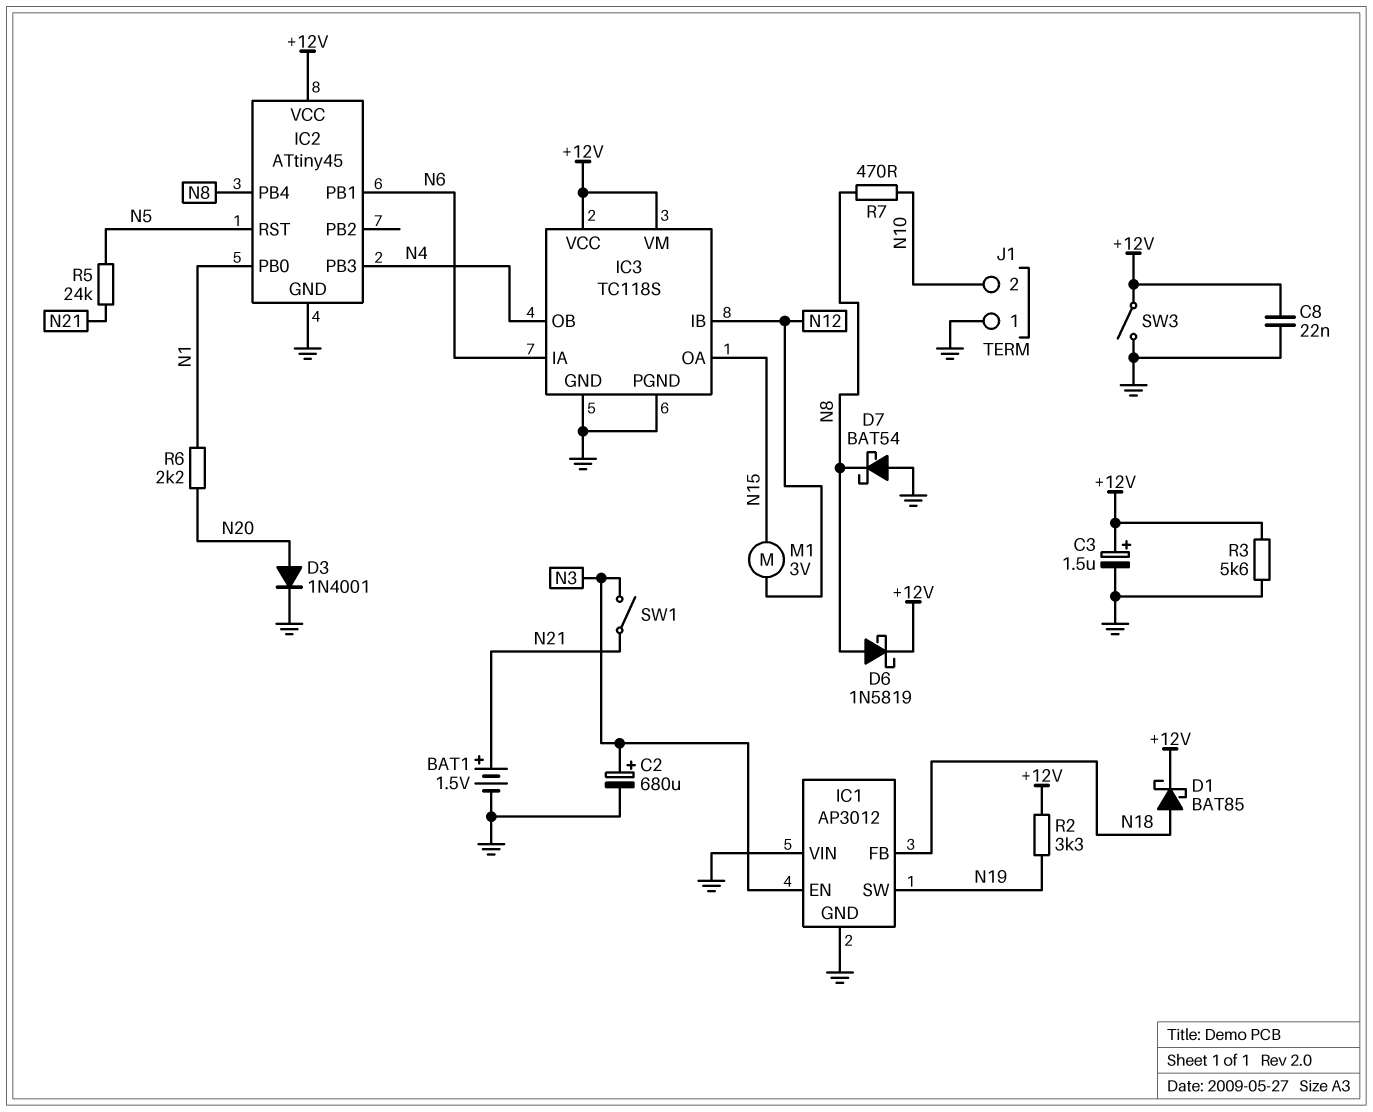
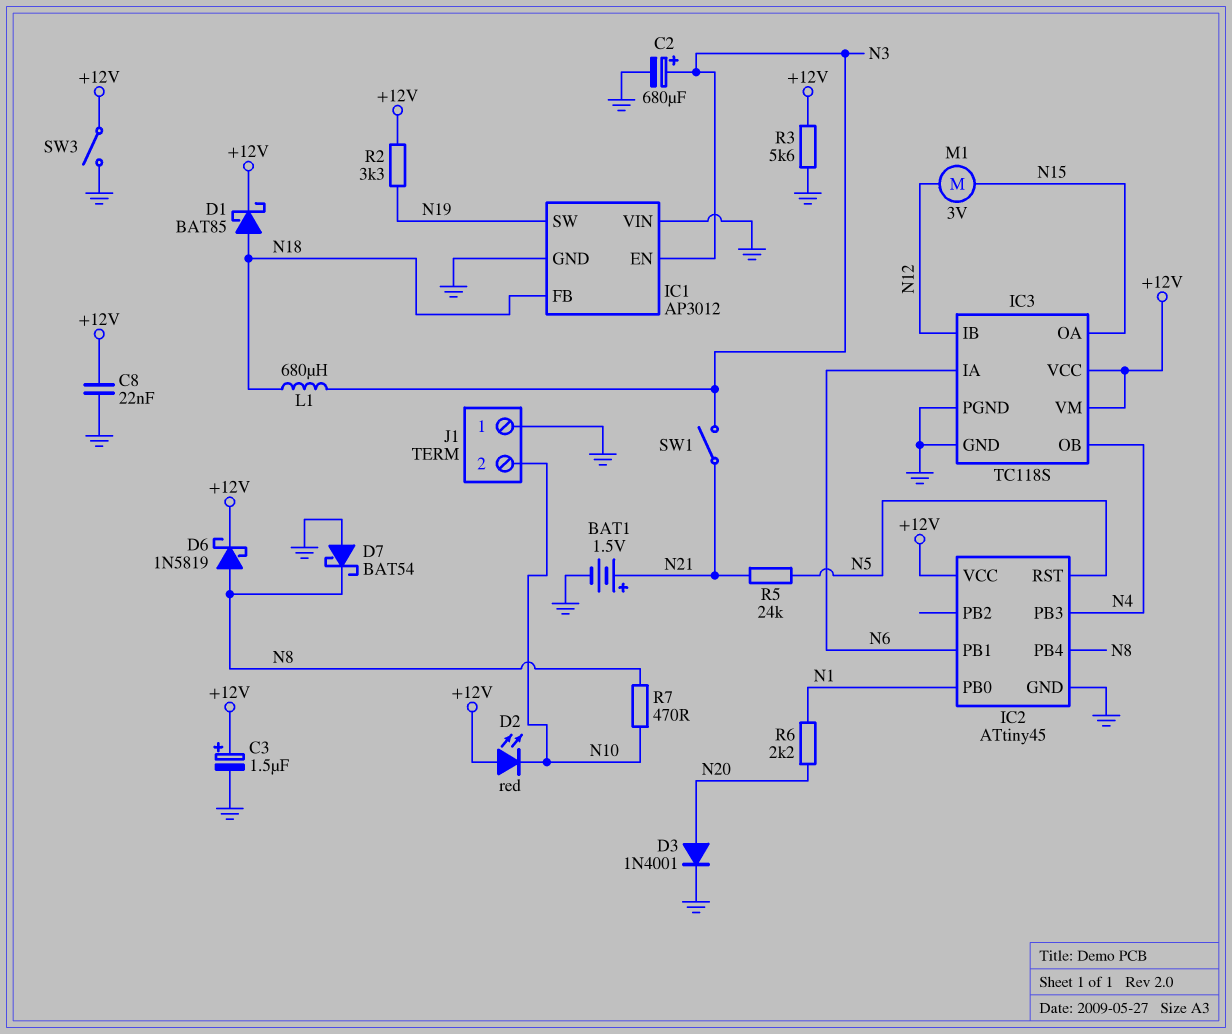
D2: none -> LED red (A +12V, K N10)
L1: none -> 680uH (N3, N18)

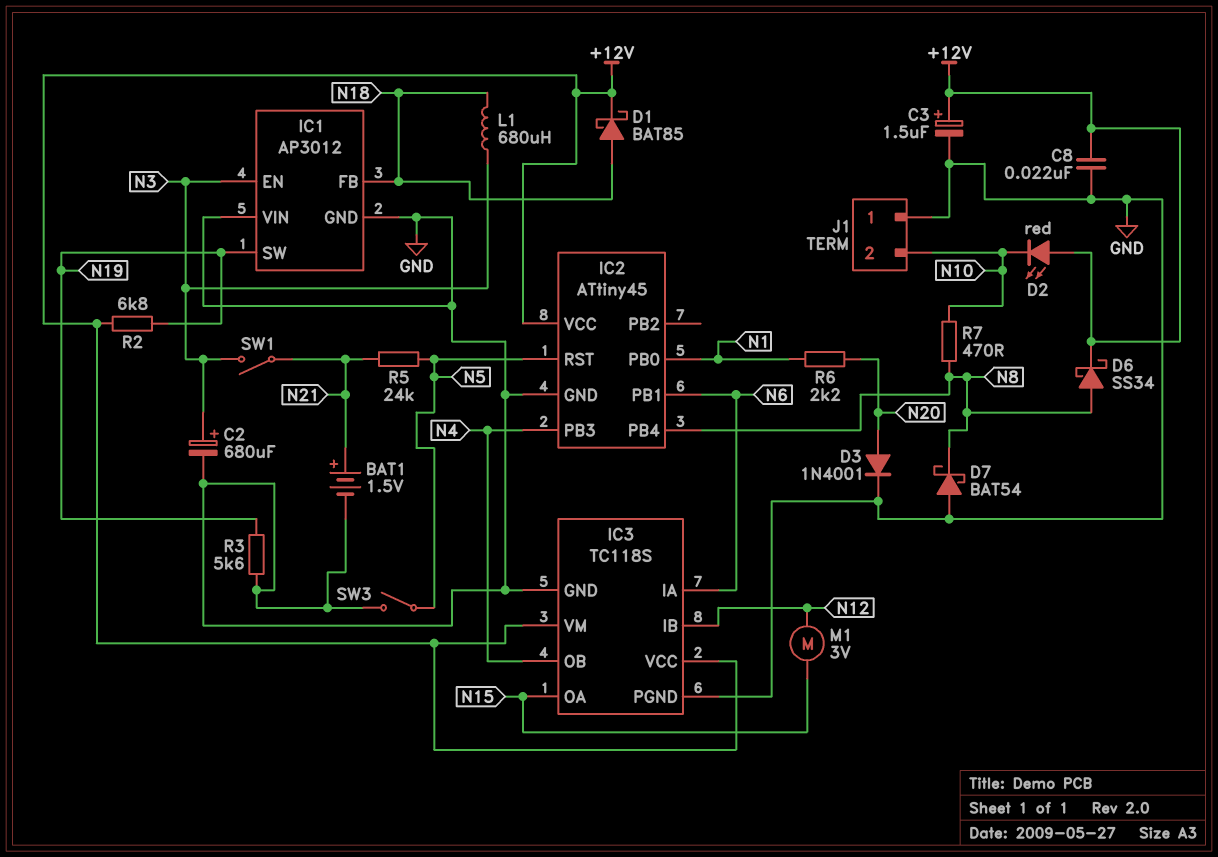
D6: schottky 1N5819 (A N8, K +12V) -> schottky SS34 (A N8, K +12V)
R2: 3.3k (+12V, N19) -> 6.8k (+12V, N19)
R3: 5.6k (+12V, GND) -> 5.6k (GND, N19)
SW3: switch (+12V, GND) -> switch (GND, N5)

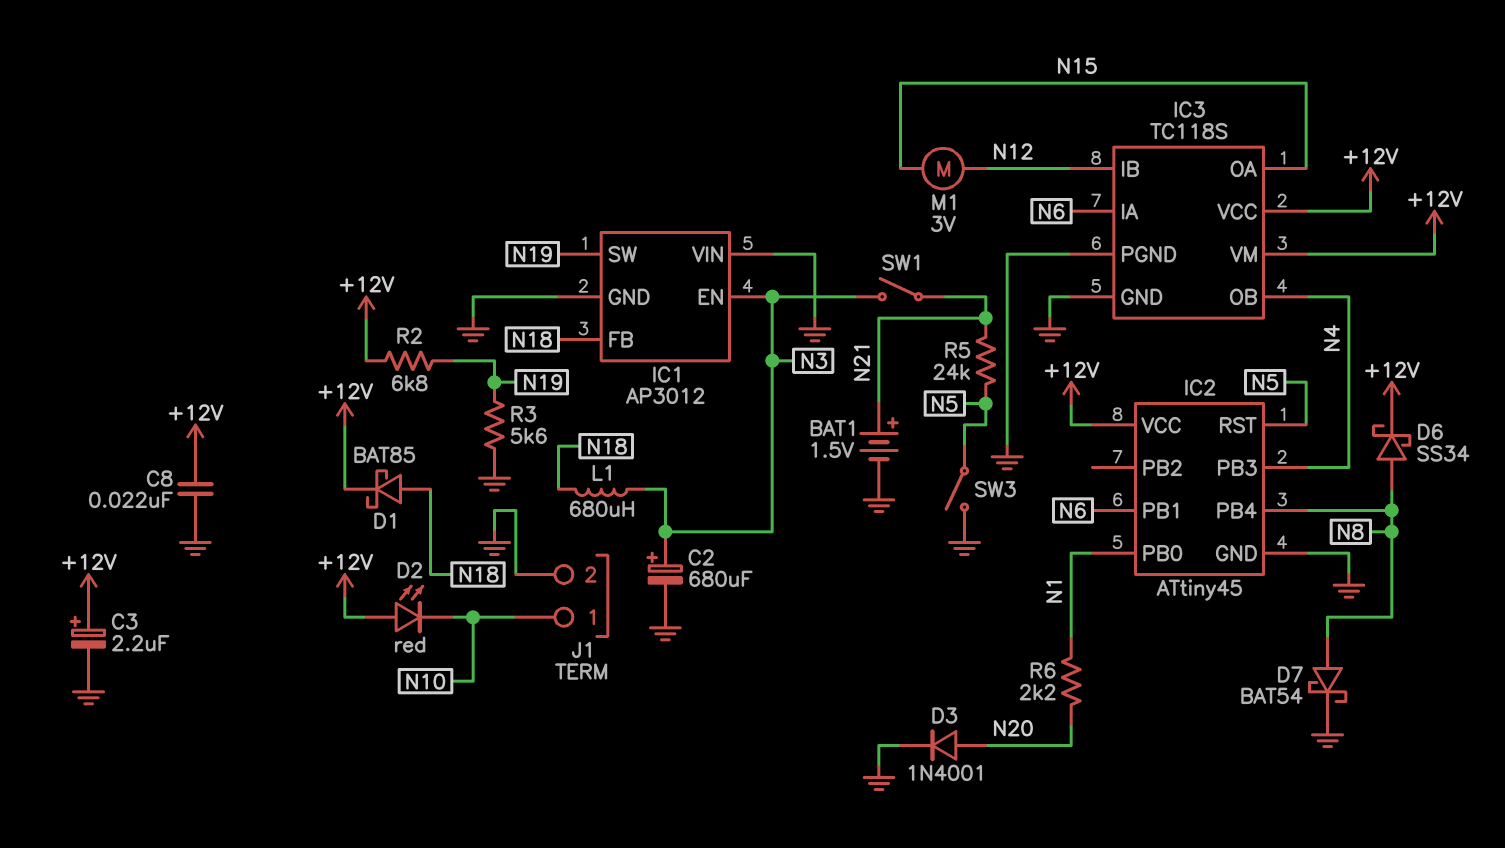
C3: 1.5uF (plus +12V, minus GND) -> 2.2uF (plus +12V, minus GND)
D7: schottky BAT54 (A GND, K N8) -> schottky BAT54 (A N8, K GND)
J1 pin 1: GND -> N10
J1 pin 2: N10 -> GND
R7: 470 (N8, N10) -> none

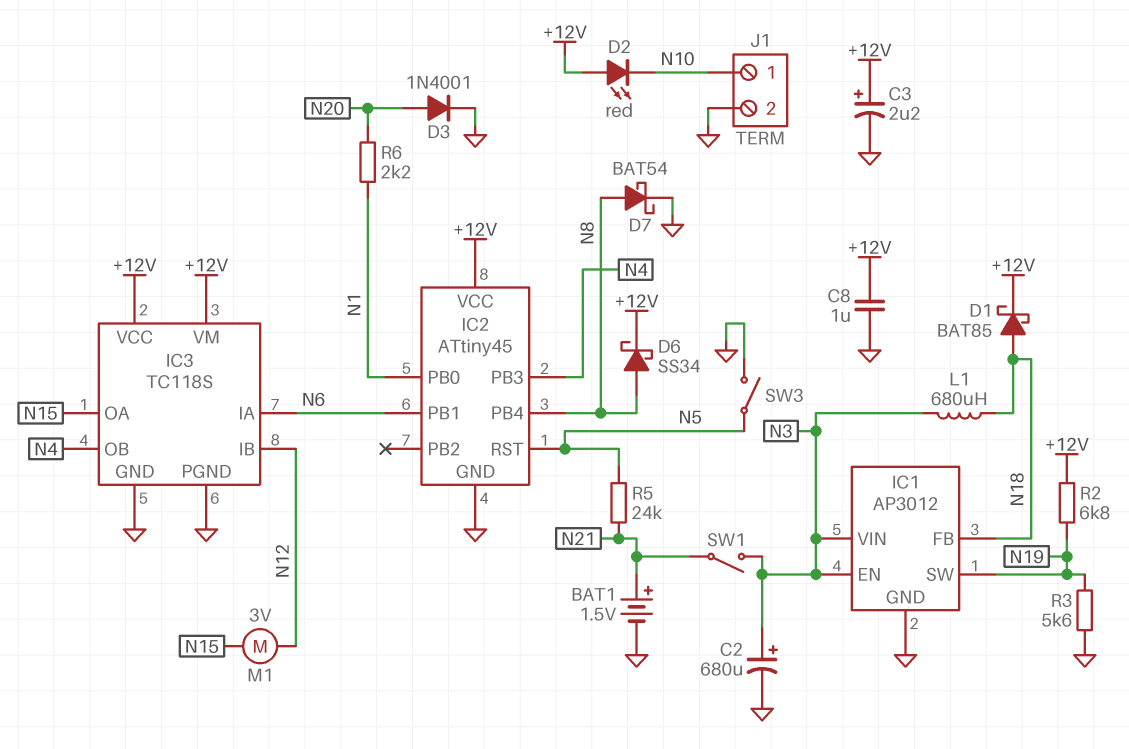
C8: 22nF (+12V, GND) -> 1uF (+12V, GND)
IC1 pin VIN: GND -> N3

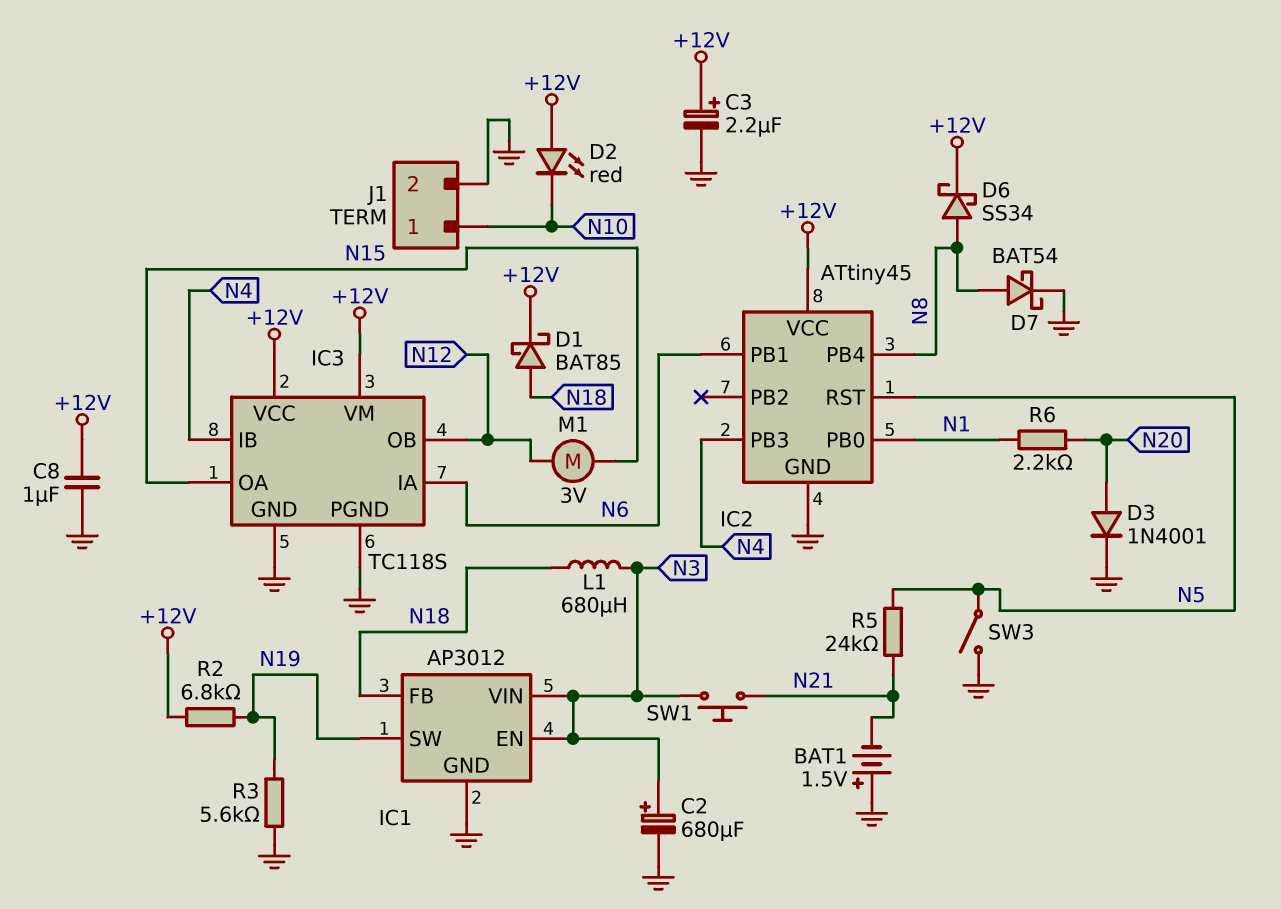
BAT1: 1.5V (plus N21, minus GND) -> 1.5V (plus GND, minus N21)
IC3 pin IB: N12 -> N4
IC3 pin OB: N4 -> N12
SW1: switch (N3, N21) -> button (N3, N21)

